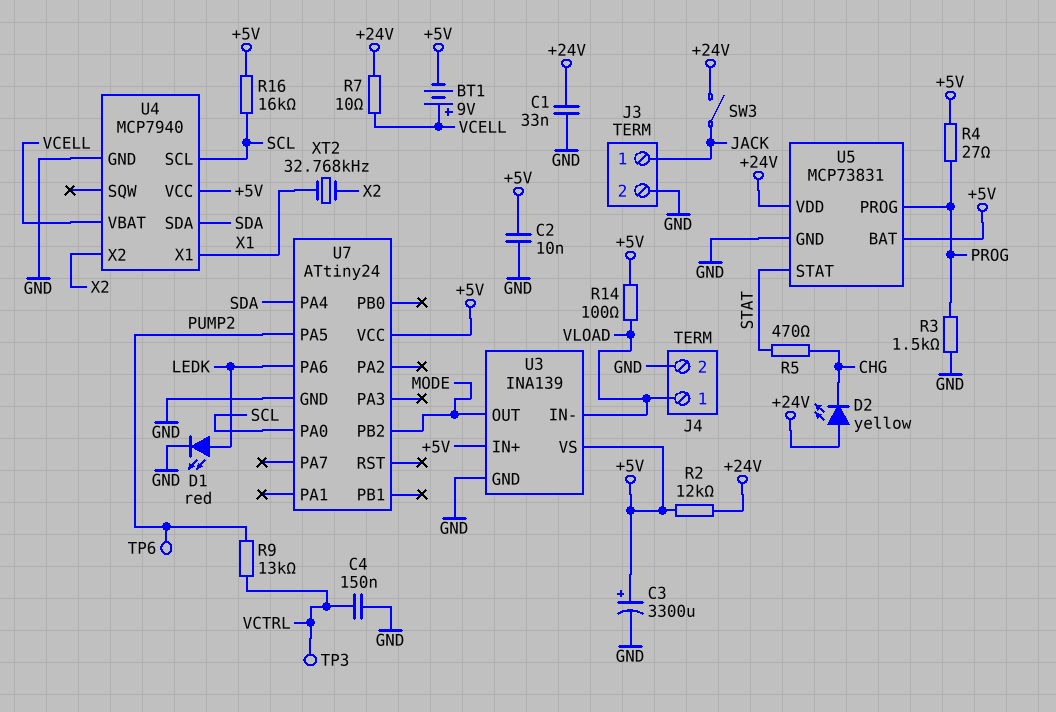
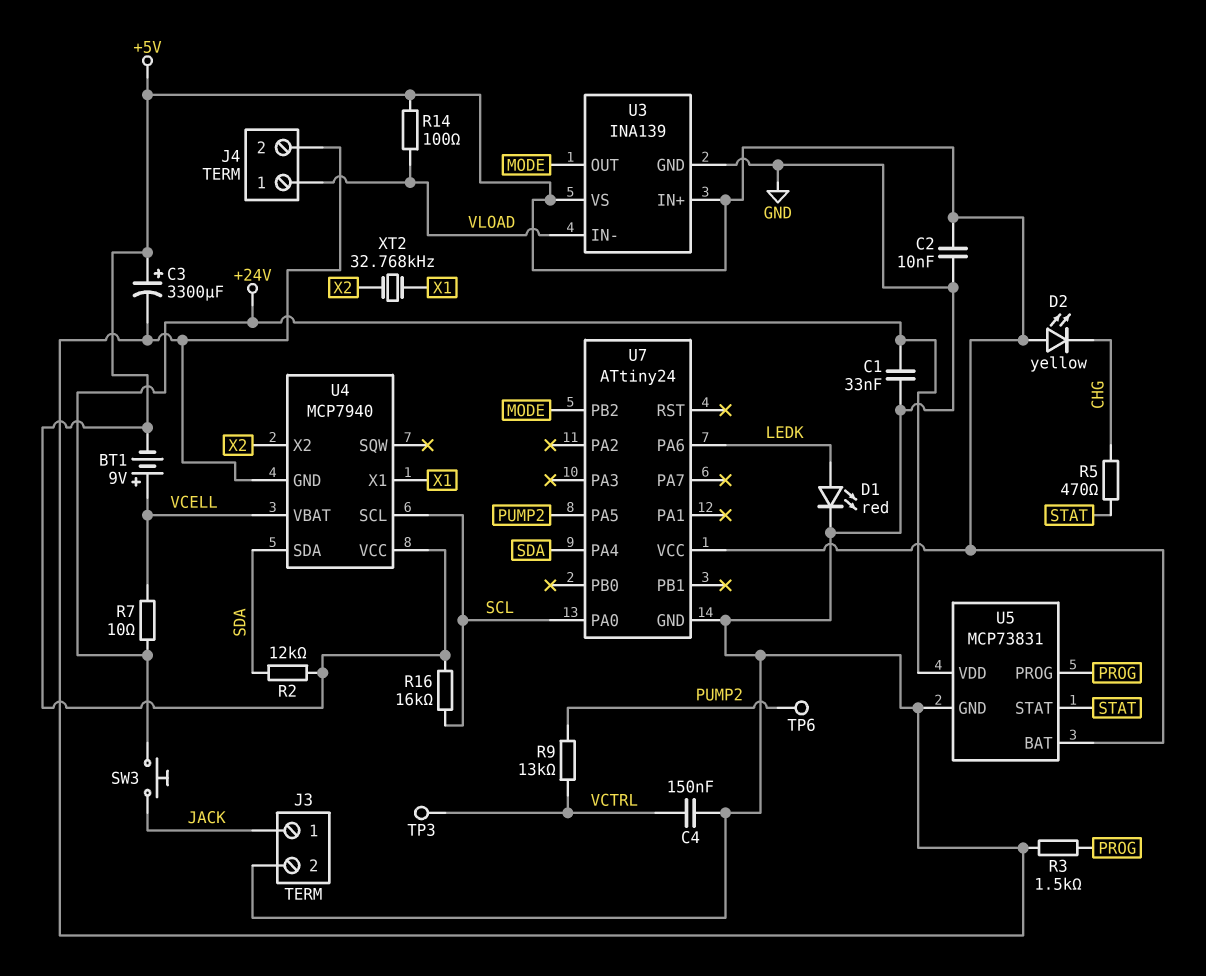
D2: LED yellow (A +24V, K CHG) -> LED yellow (A +5V, K CHG)
R2: 12k (+5V, +24V) -> 12k (+5V, SDA)
R4: 27 (+5V, PROG) -> none
SW3: switch (+24V, JACK) -> button (+24V, JACK)

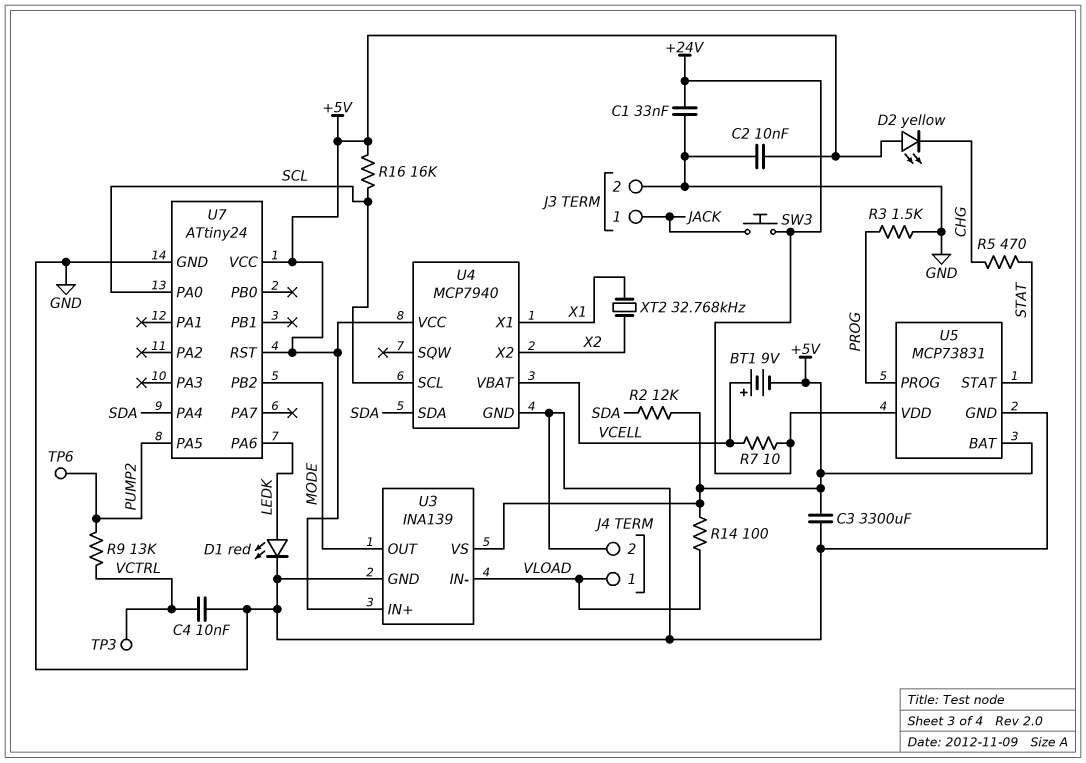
C3: 3300uF (plus +5V, minus GND) -> 3300uF (+5V, GND)
C4: 150nF (GND, VCTRL) -> 10nF (GND, VCTRL)
U7 pin RST: none -> +5V

